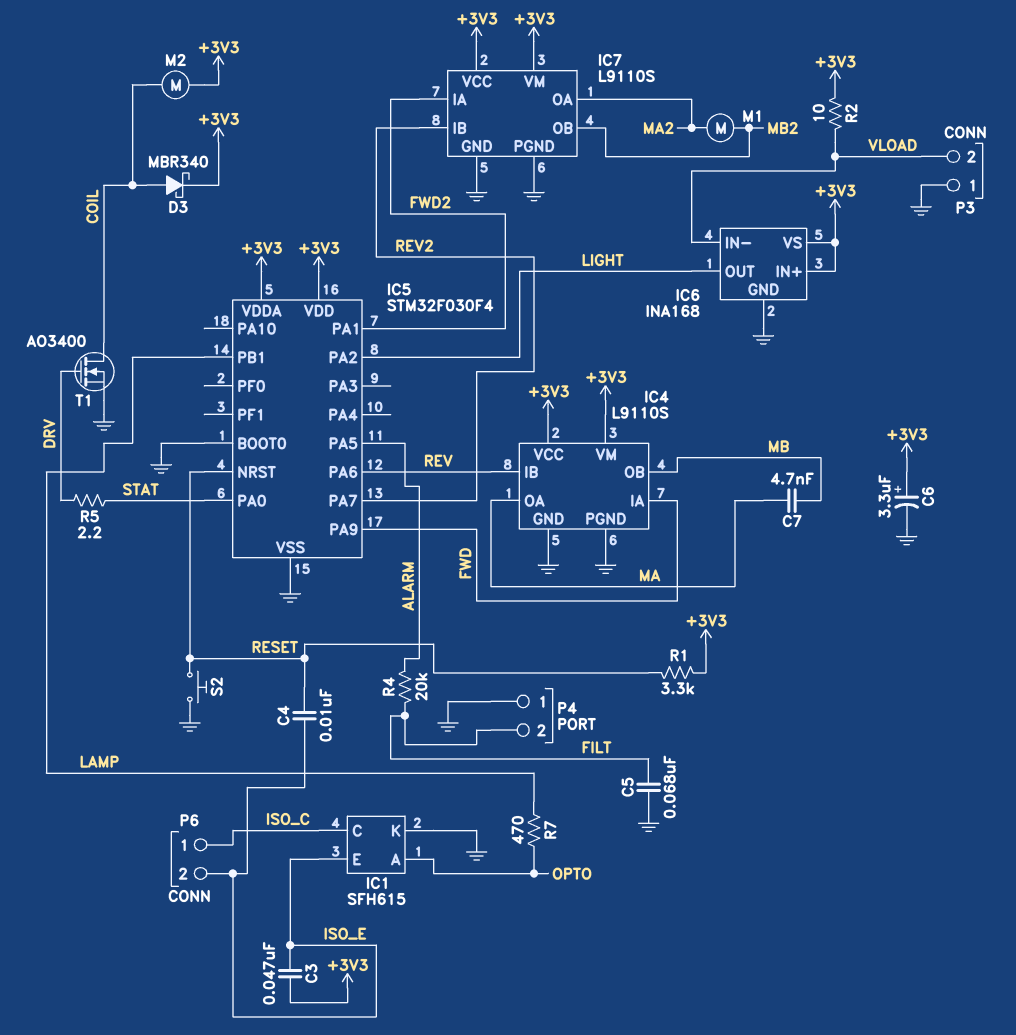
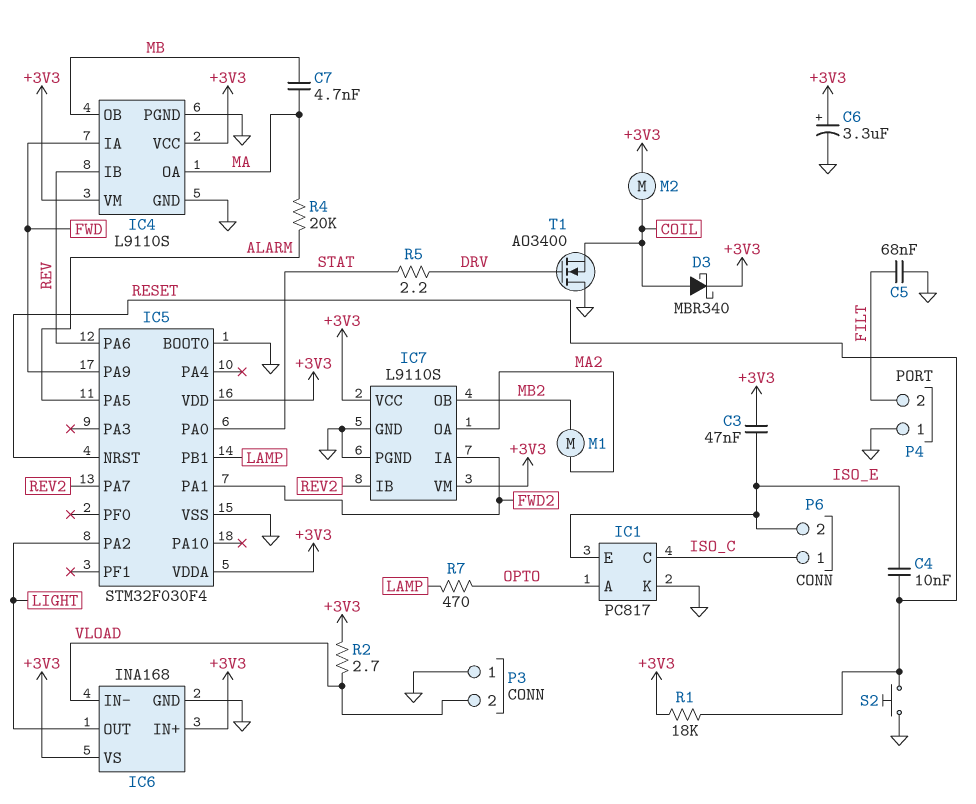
IC1: SFH615 -> PC817
R1: 3.3k (+3V3, RESET) -> 18k (+3V3, RESET)
R2: 10 (+3V3, VLOAD) -> 2.7 (+3V3, VLOAD)
R4: 20k (ALARM, FILT) -> 20k (ALARM, MA)
T1: NMOS AO3400 (G DRV, D COIL, S GND) -> NMOS AO3400 (G DRV, D GND, S COIL)

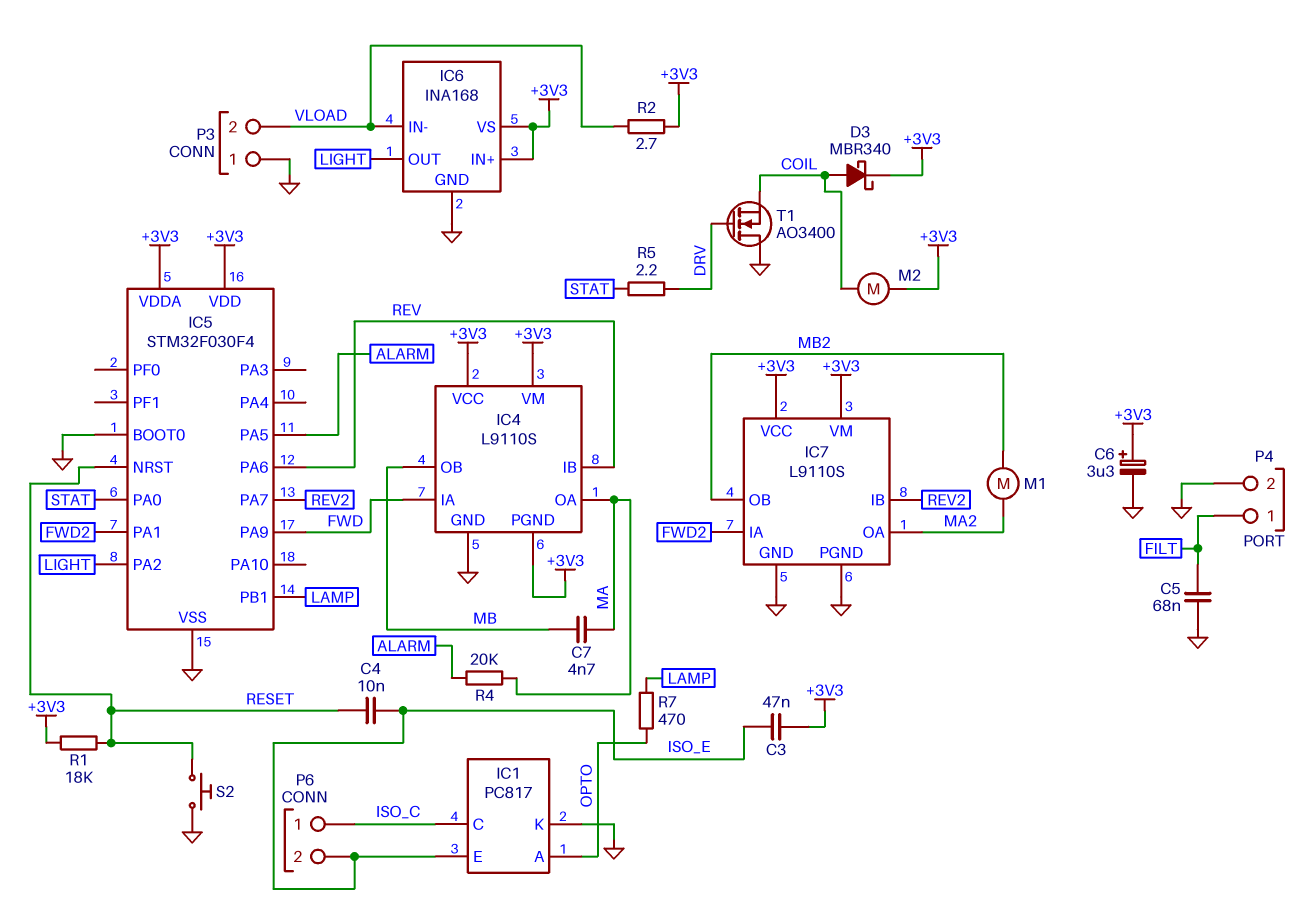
IC4 pin PGND: GND -> +3V3
P4 pin 1: GND -> FILT
P4 pin 2: FILT -> GND

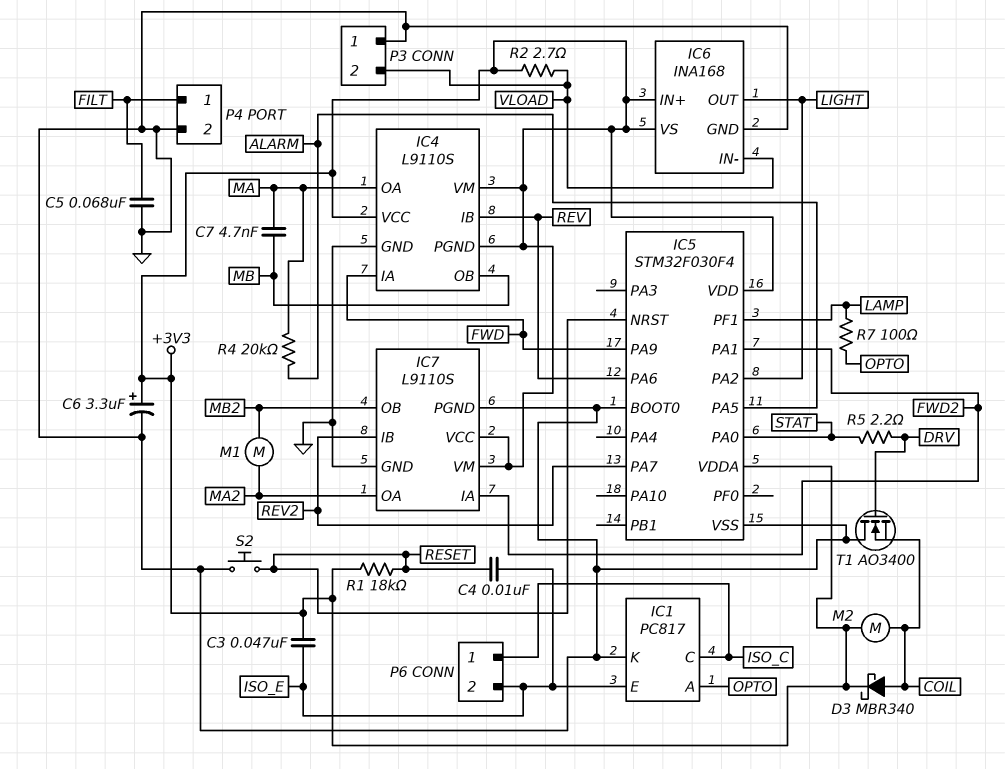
IC5 pin PB1: LAMP -> none
IC5 pin PF1: none -> LAMP
R7: 470 (LAMP, OPTO) -> 100 (LAMP, OPTO)

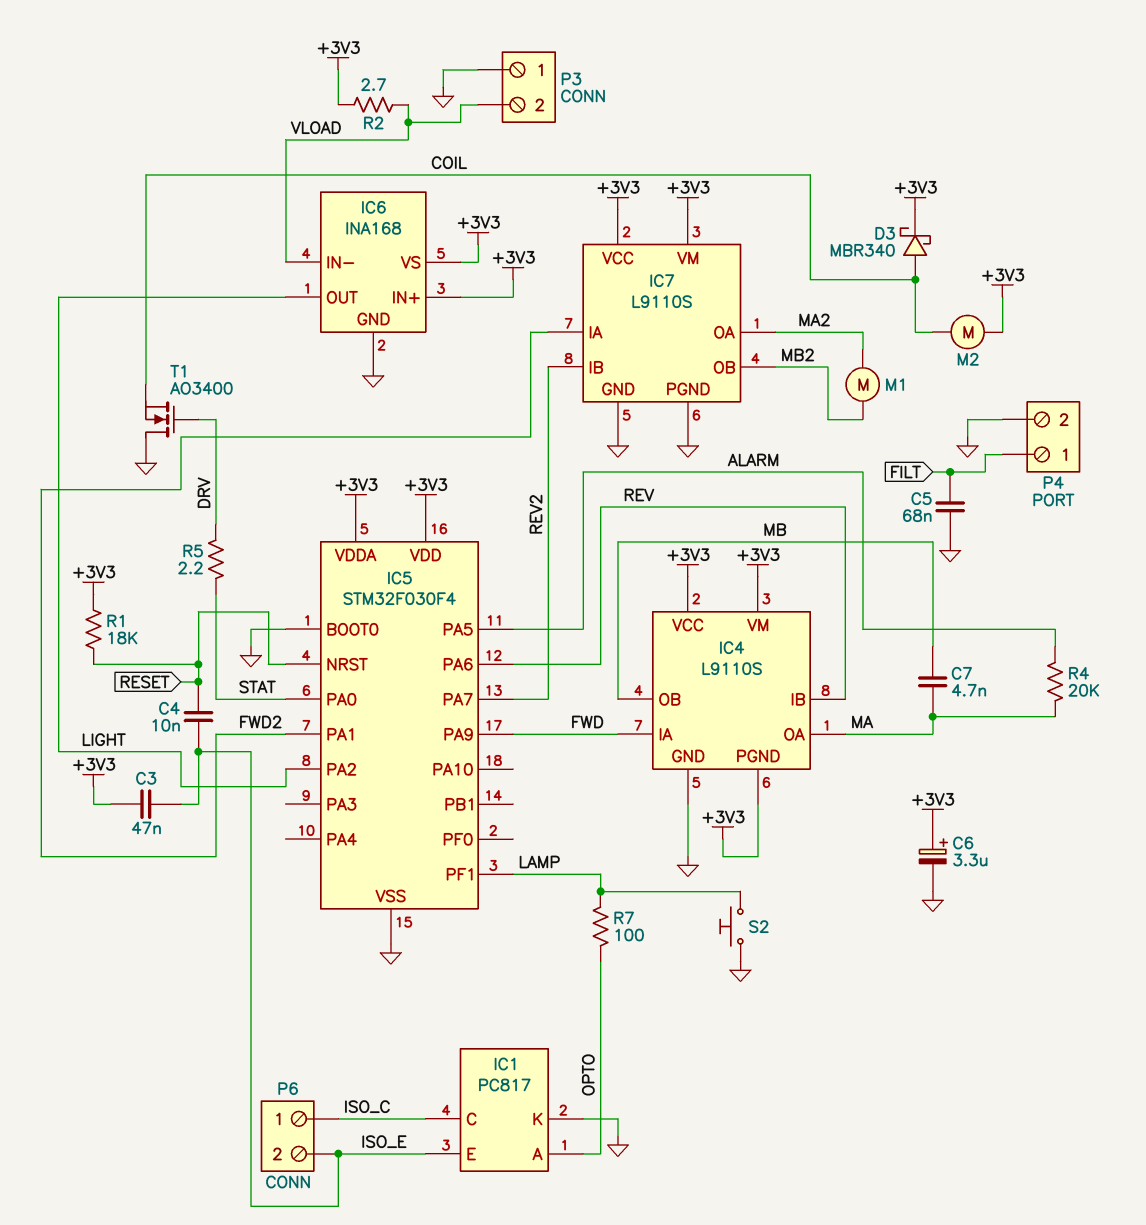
S2: button (GND, RESET) -> button (GND, LAMP)

